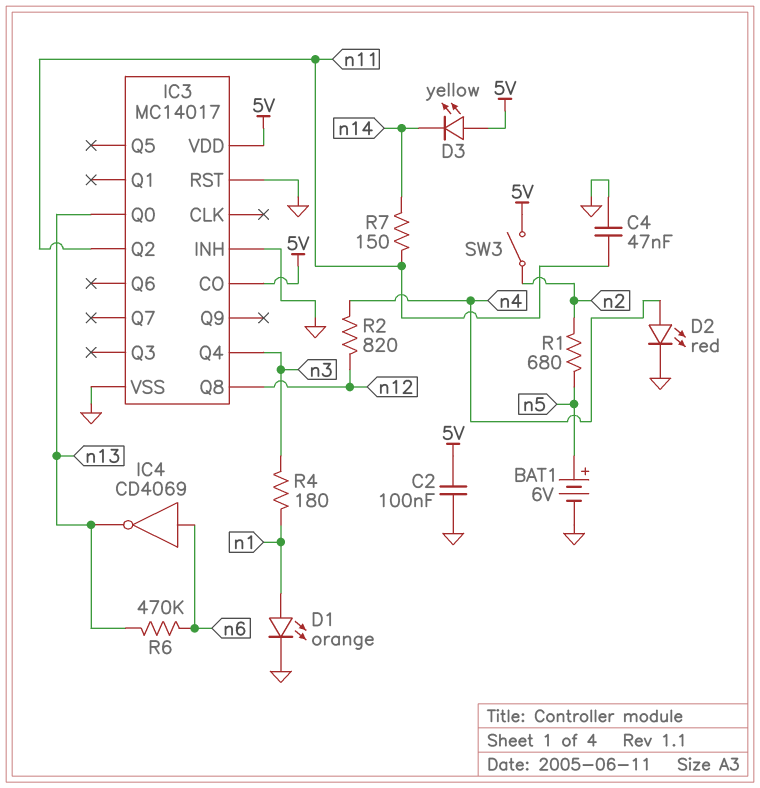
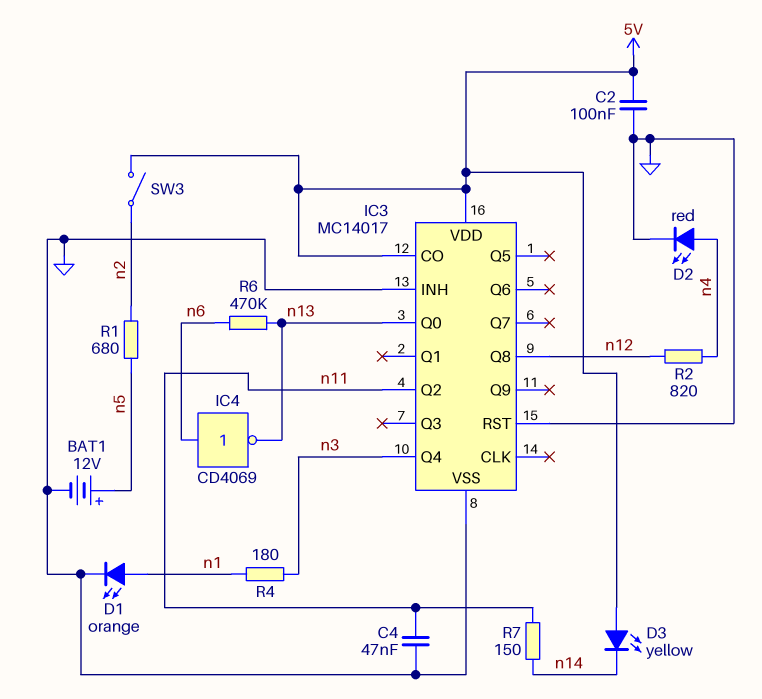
BAT1: 6V (plus n5, minus GND) -> 12V (plus n5, minus GND)

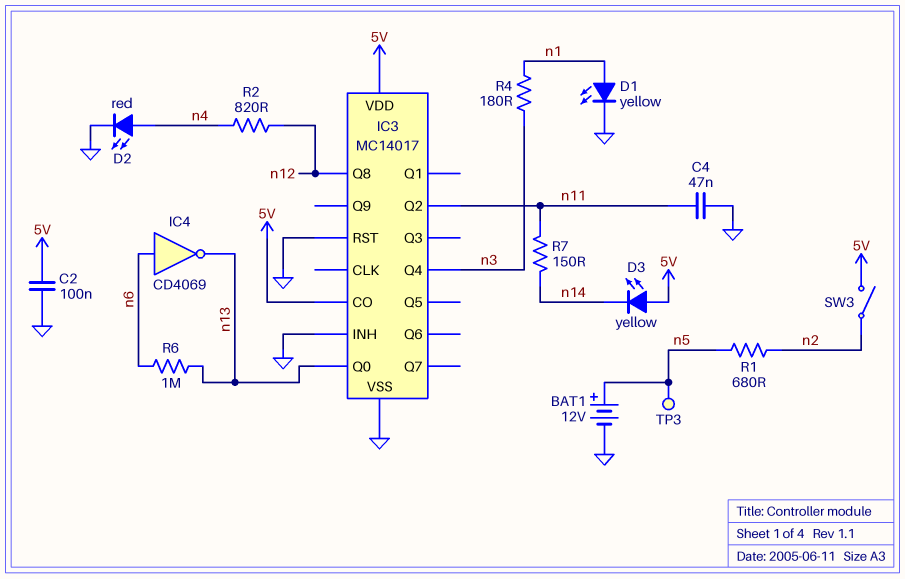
D1: LED orange (A n1, K GND) -> LED yellow (A n1, K GND)
R6: 470k (n6, n13) -> 1M (n6, n13)
TP3: none -> test point (n5)

